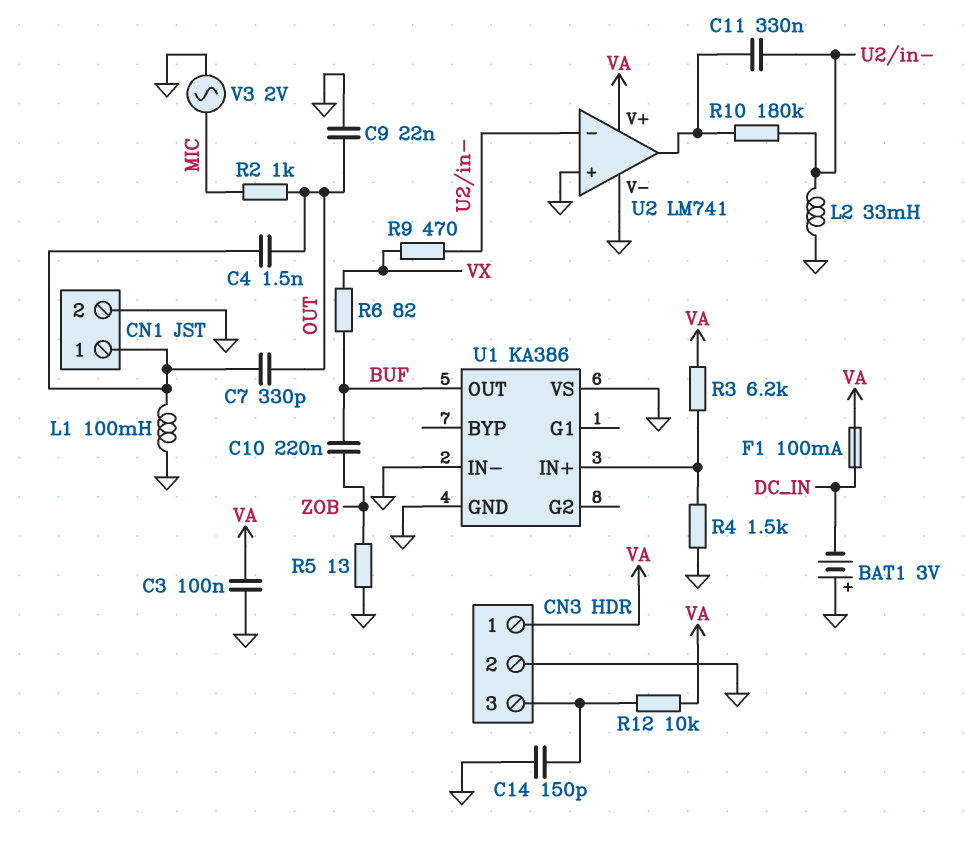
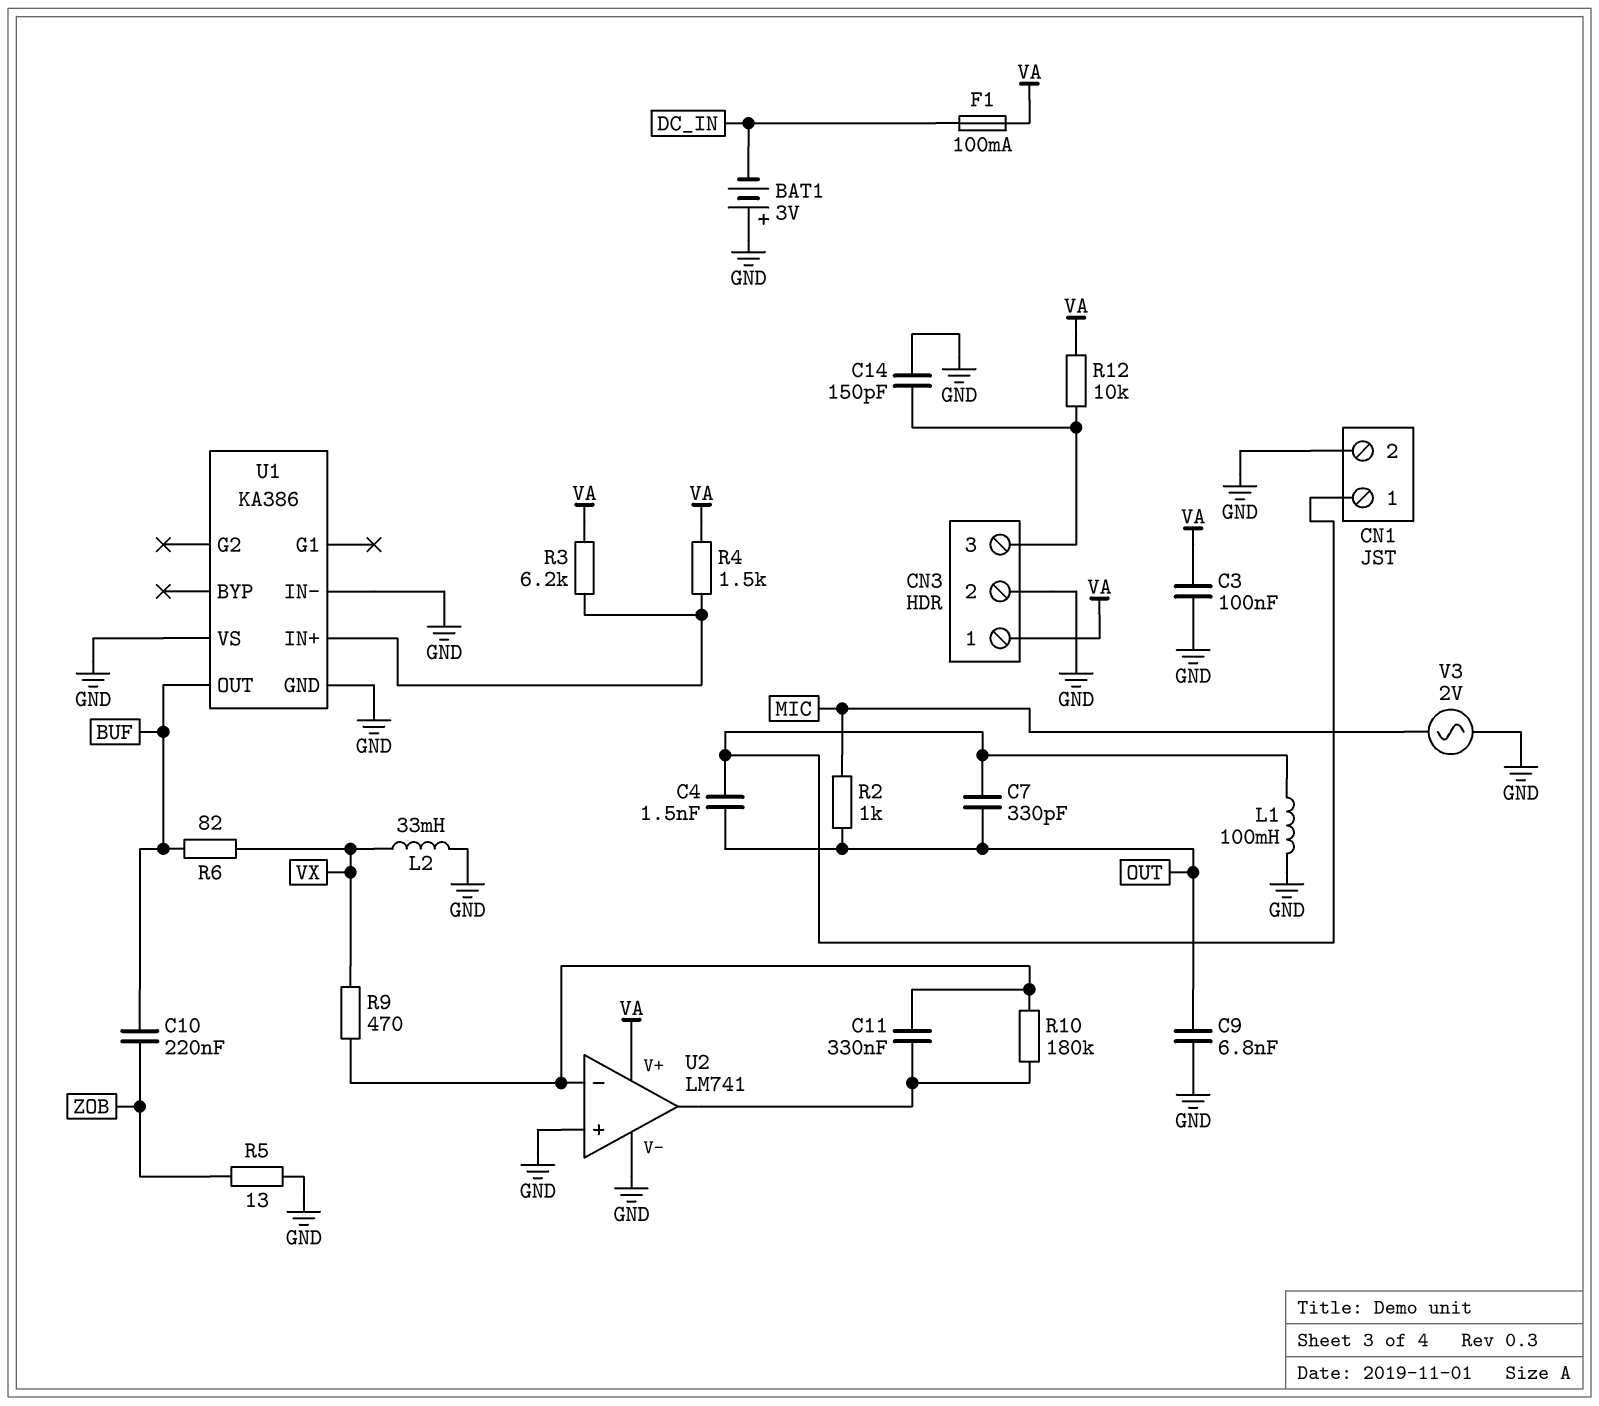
C9: 22nF (GND, OUT) -> 6.8nF (GND, OUT)
L2: 33mH (GND, U2/in-) -> 33mH (GND, VX)
R4: 1.5k (GND, U1/IN+) -> 1.5k (U1/IN+, VA)

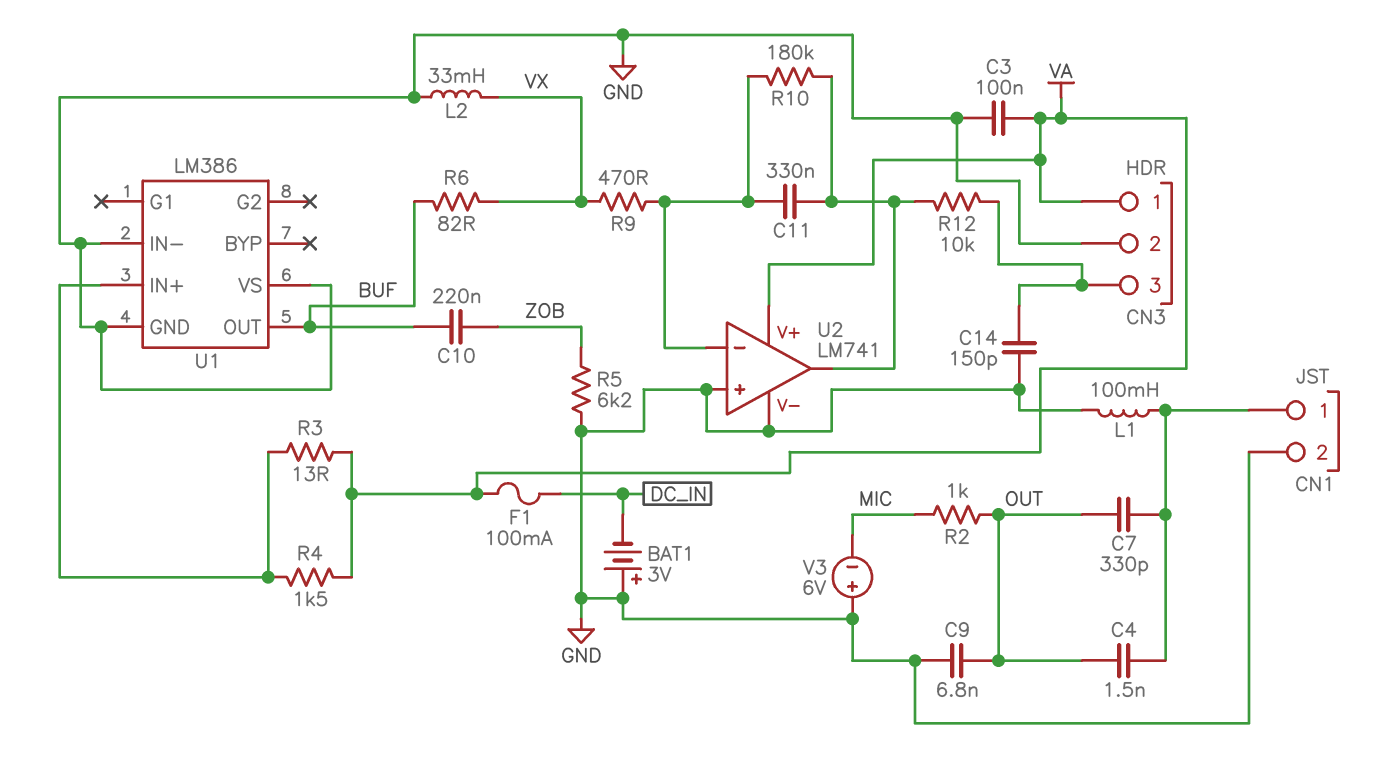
R3: 6.2k (U1/IN+, VA) -> 13 (U1/IN+, VA)
R5: 13 (GND, ZOB) -> 6.2k (GND, ZOB)
R12: 10k (CN3/3, VA) -> 10k (CN3/3, U2/out)
U1: KA386 -> LM386
V3: AC 2V (GND, MIC) -> 6V (plus GND, minus MIC)

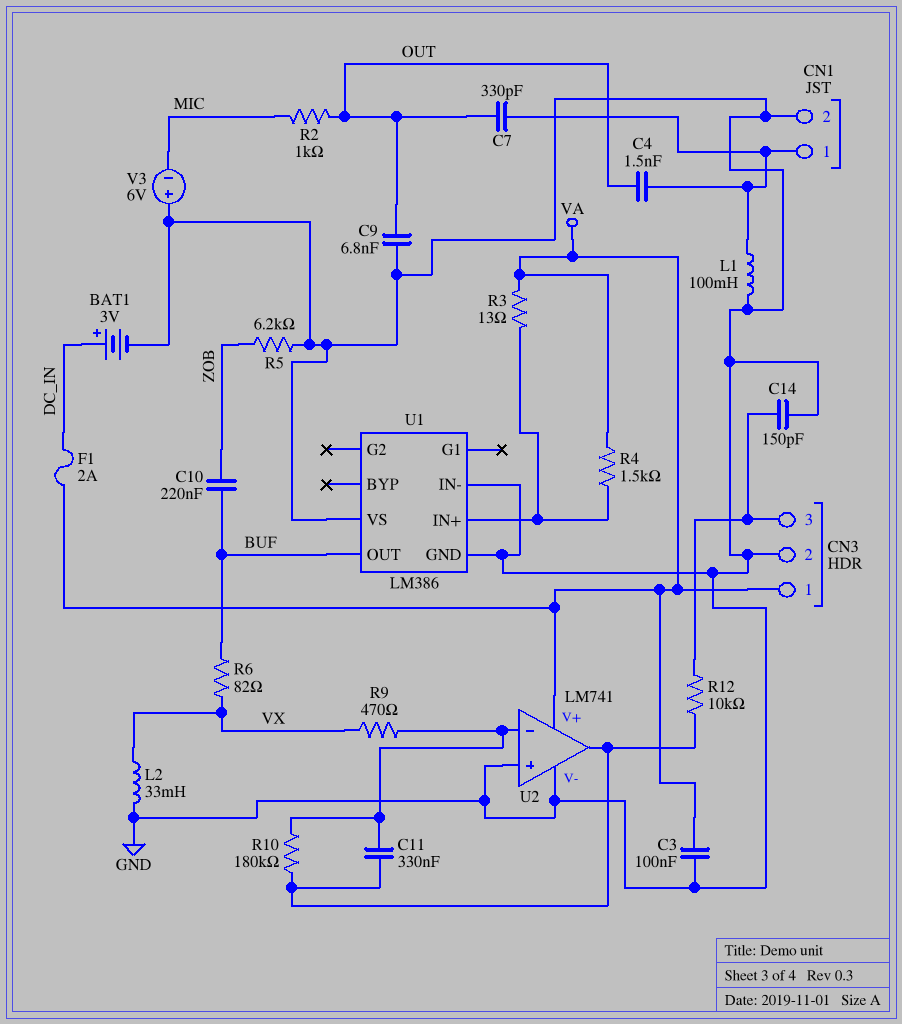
BAT1: 3V (plus GND, minus DC_IN) -> 3V (plus DC_IN, minus GND)
F1: 100mA (DC_IN, VA) -> 2A (DC_IN, VA)

